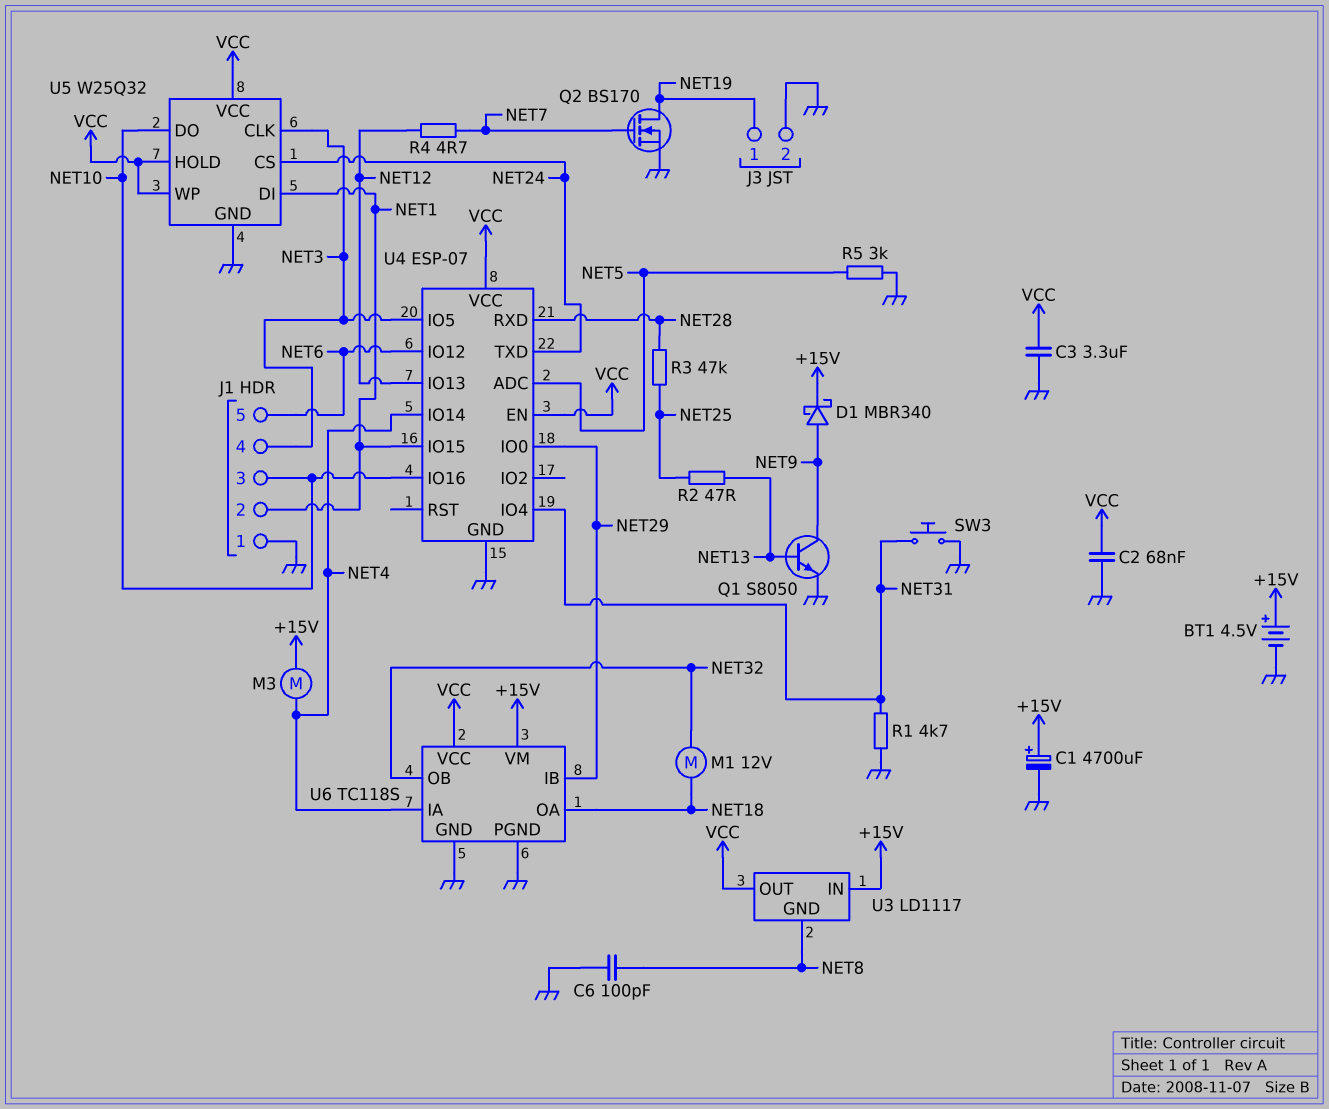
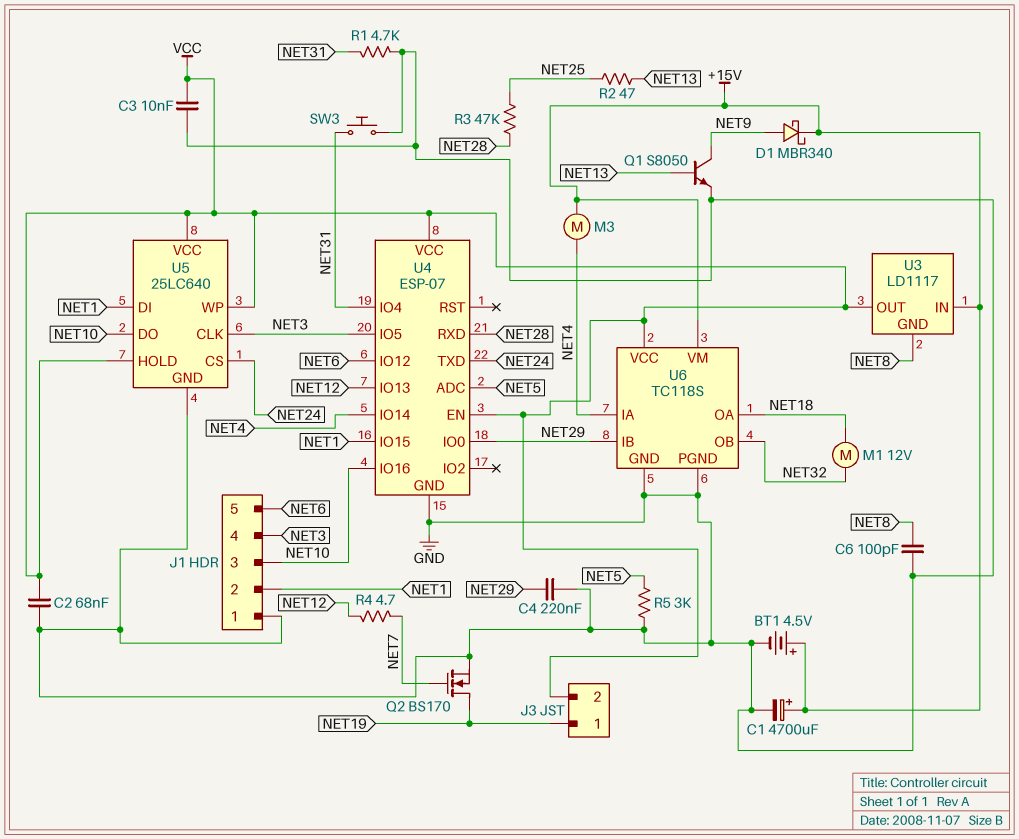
C3: 3.3uF (GND, VCC) -> 10nF (GND, VCC)
C4: none -> 220nF (GND, NET29)
J3 pin 2: GND -> VCC
U5: W25Q32 -> 25LC640

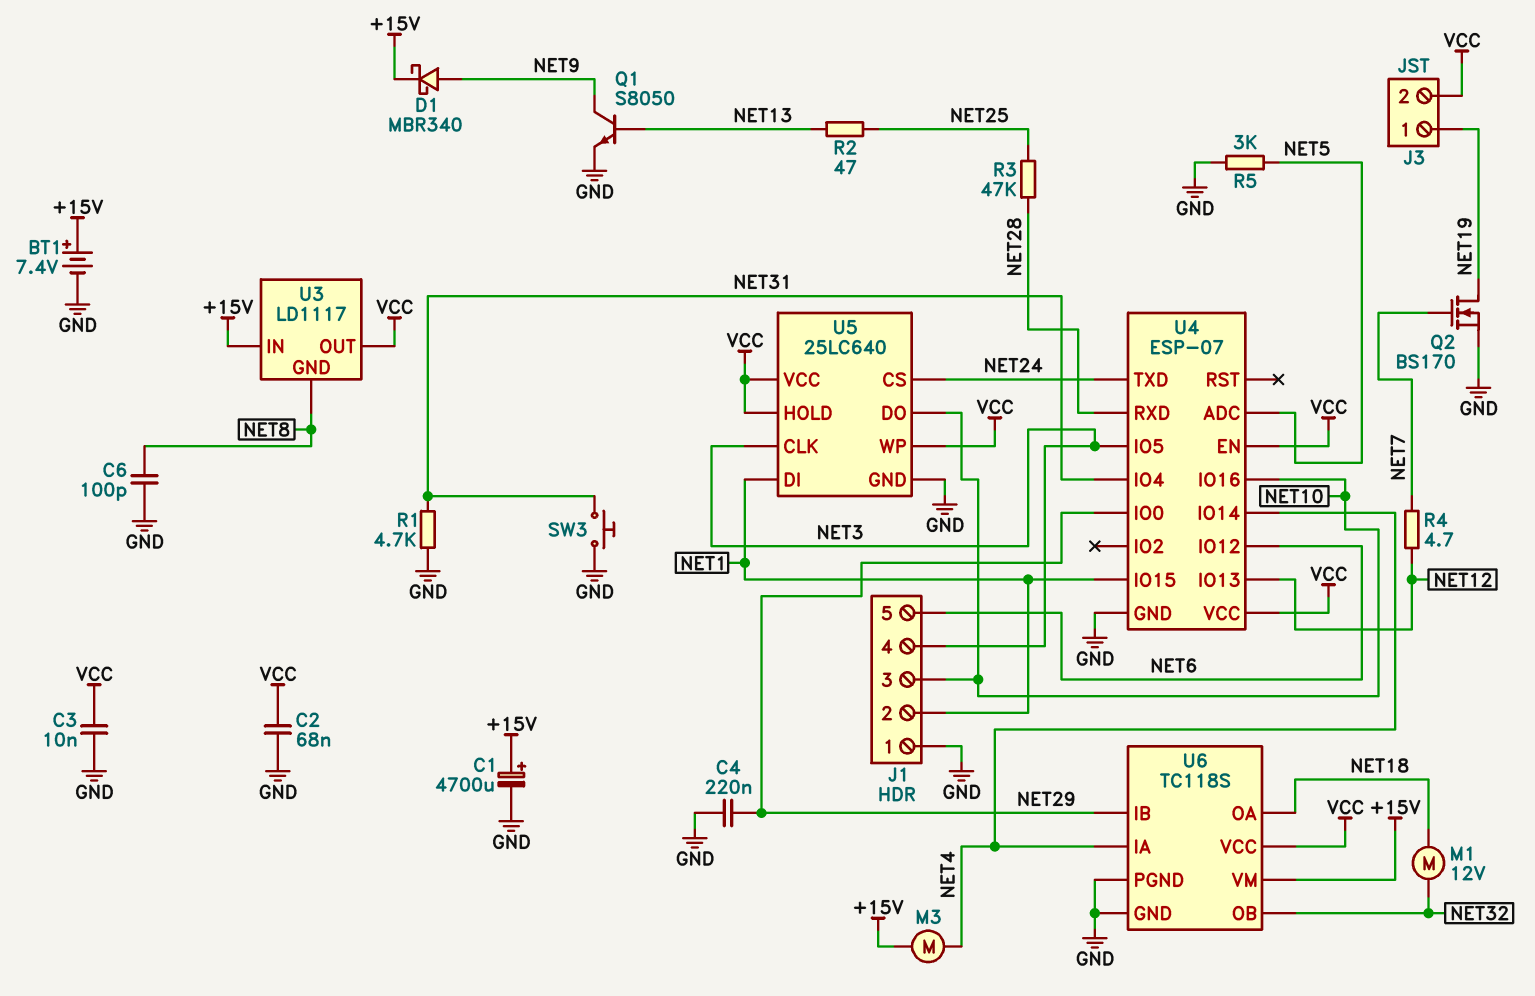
BT1: 4.5V (plus +15V, minus GND) -> 7.4V (plus +15V, minus GND)

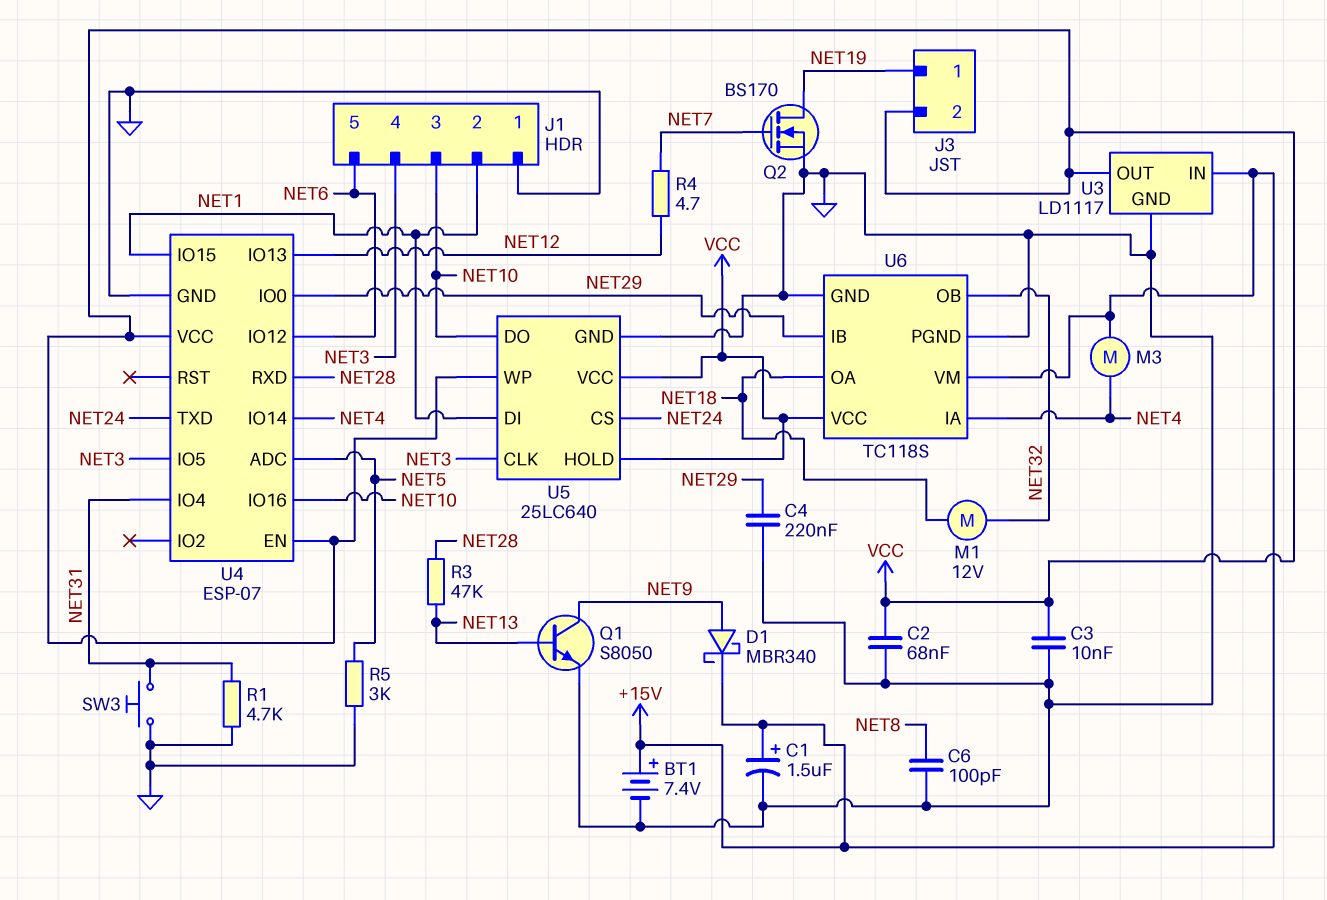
C1: 4700uF (plus +15V, minus GND) -> 1.5uF (plus +15V, minus GND)
R2: 47 (NET13, NET25) -> none
R3: 47k (NET25, NET28) -> 47k (NET13, NET28)
U3 pin GND: NET8 -> GND

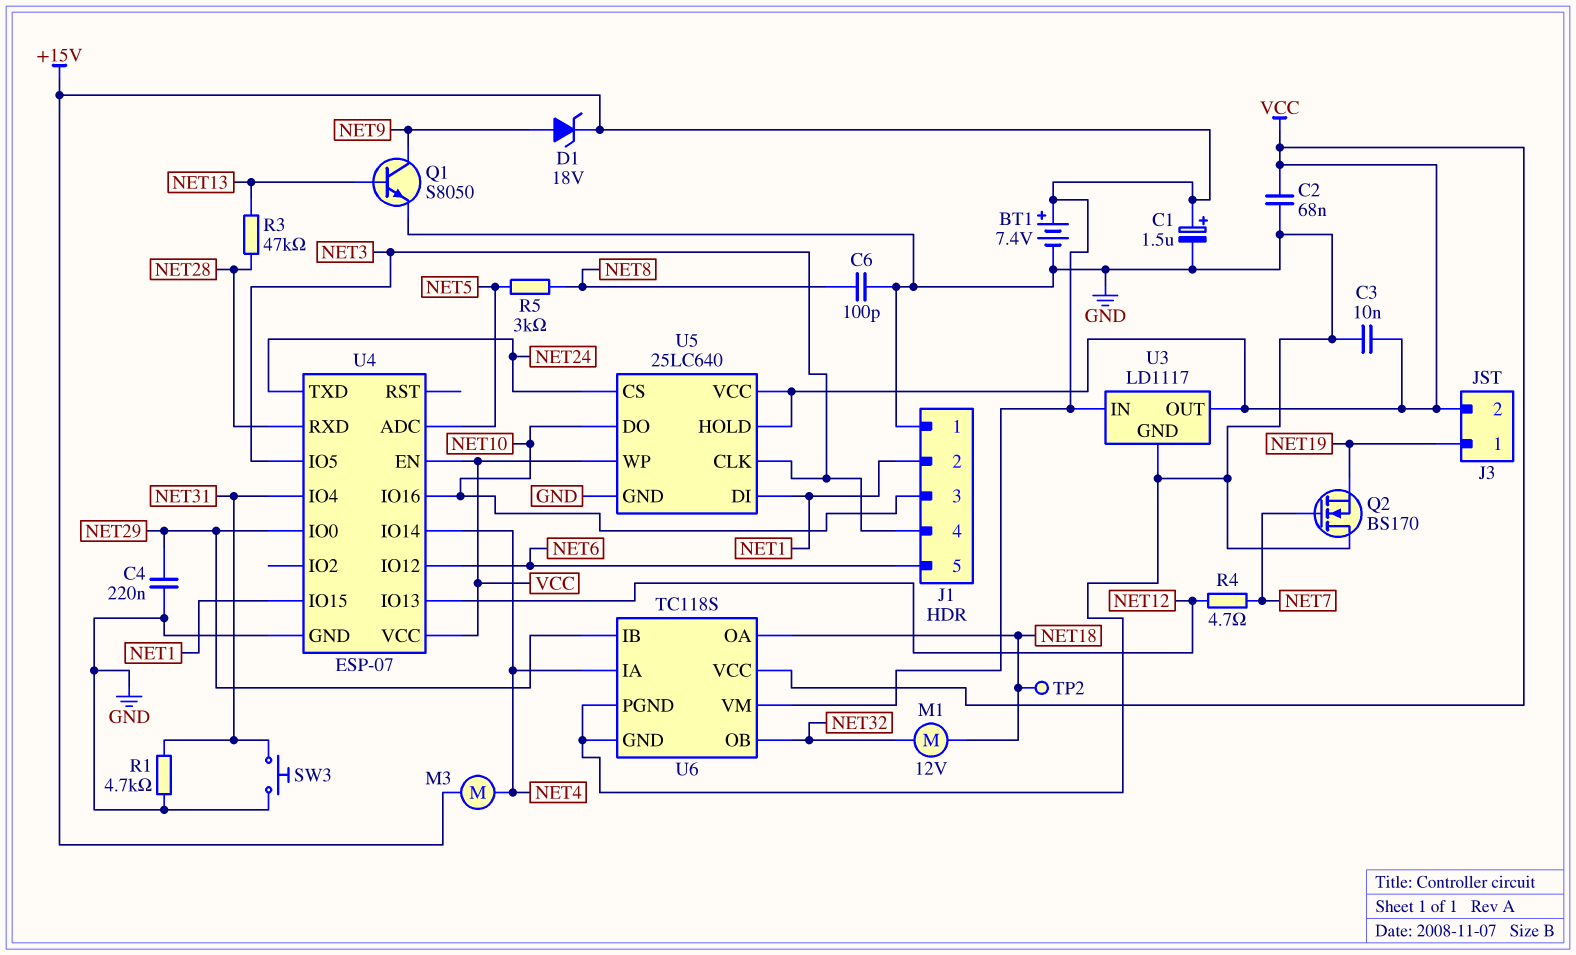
D1: schottky MBR340 (A NET9, K +15V) -> zener 18V (A NET9, K +15V)
Q2: NMOS BS170 (G NET7, D NET19, S GND) -> NMOS BS170 (G NET7, D GND, S NET19)
R5: 3k (GND, NET5) -> 3k (NET5, NET8)
TP2: none -> test point (NET18)

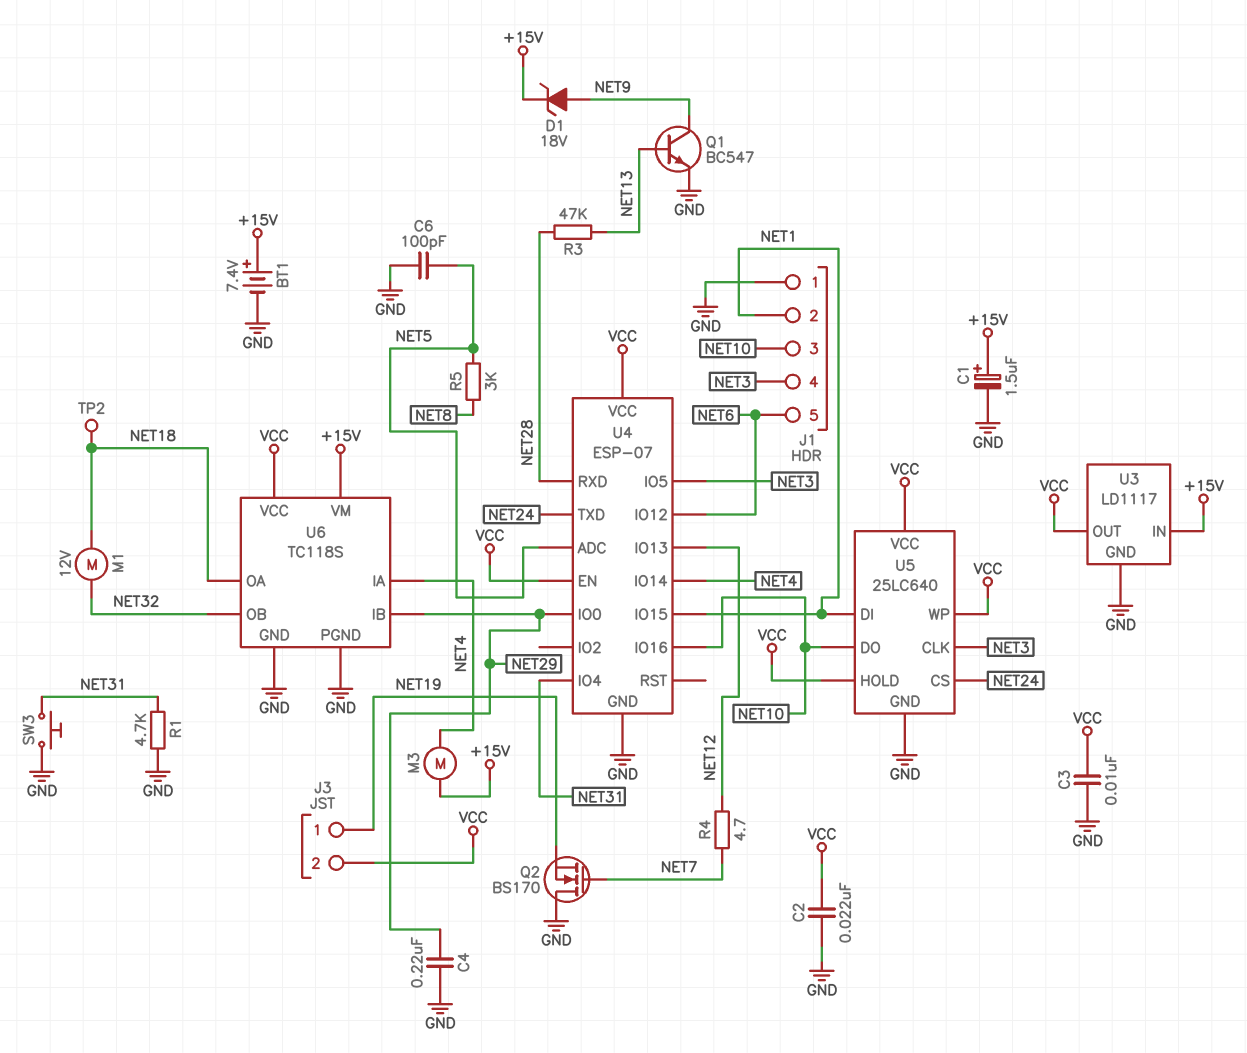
C2: 68nF (GND, VCC) -> 22nF (GND, VCC)
C6: 100pF (GND, NET8) -> 100pF (GND, NET5)
Q1: NPN S8050 (B NET13, C NET9, E GND) -> NPN BC547 (B NET13, C NET9, E GND)

